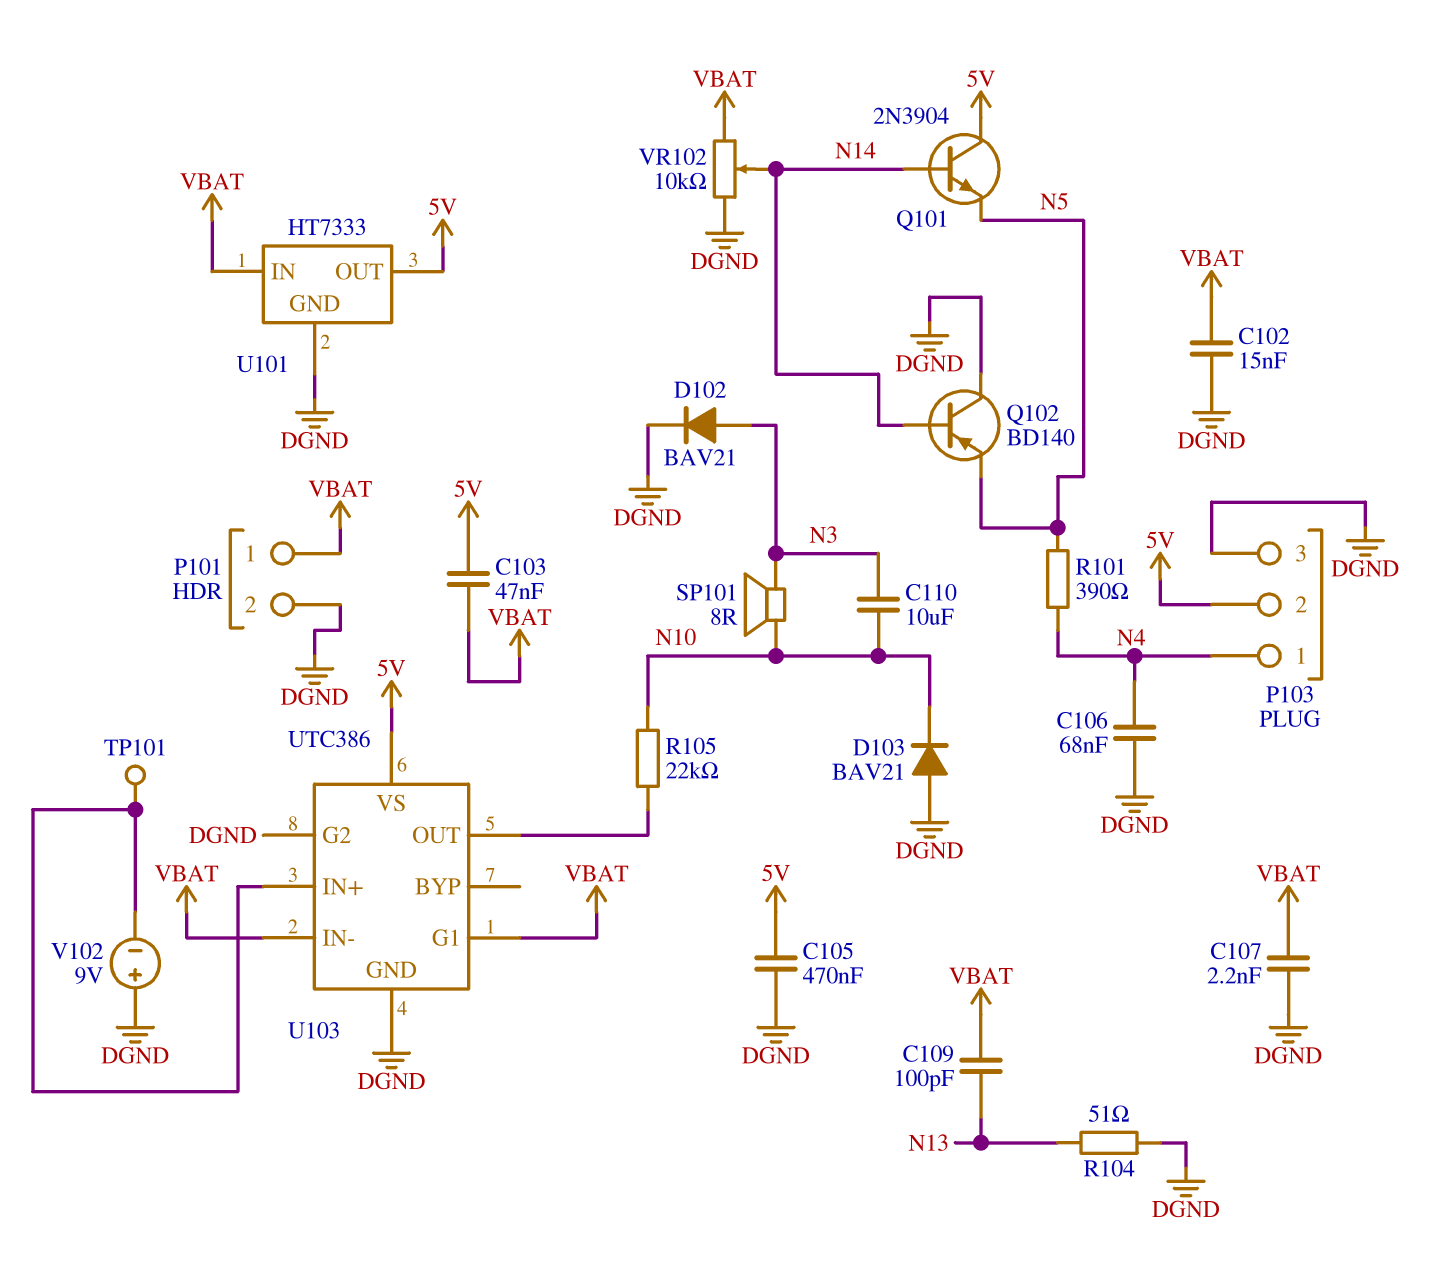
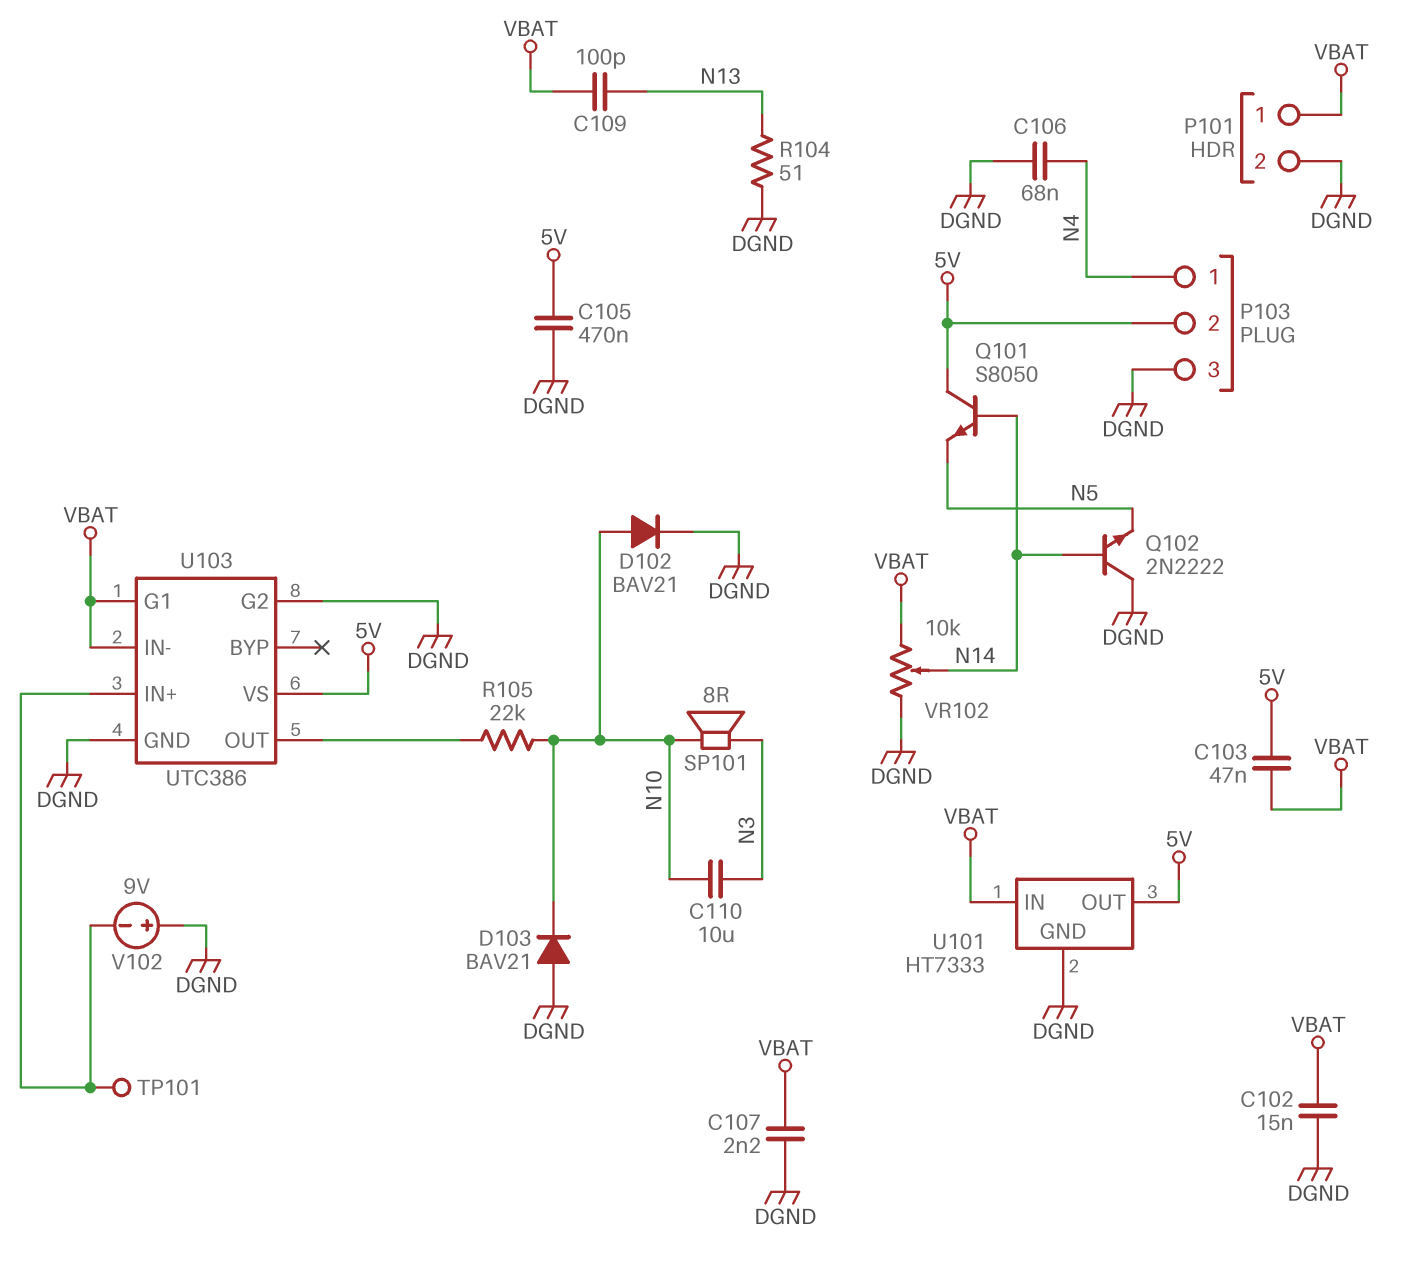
D102: diode BAV21 (A N3, K DGND) -> diode BAV21 (A N10, K DGND)
Q101: NPN 2N3904 (B N14, C 5V, E N5) -> NPN S8050 (B N14, C 5V, E N5)
Q102: PNP BD140 (B N14, C DGND, E N5) -> NPN 2N2222 (B N14, C DGND, E N5)
R101: 390 (N4, N5) -> none

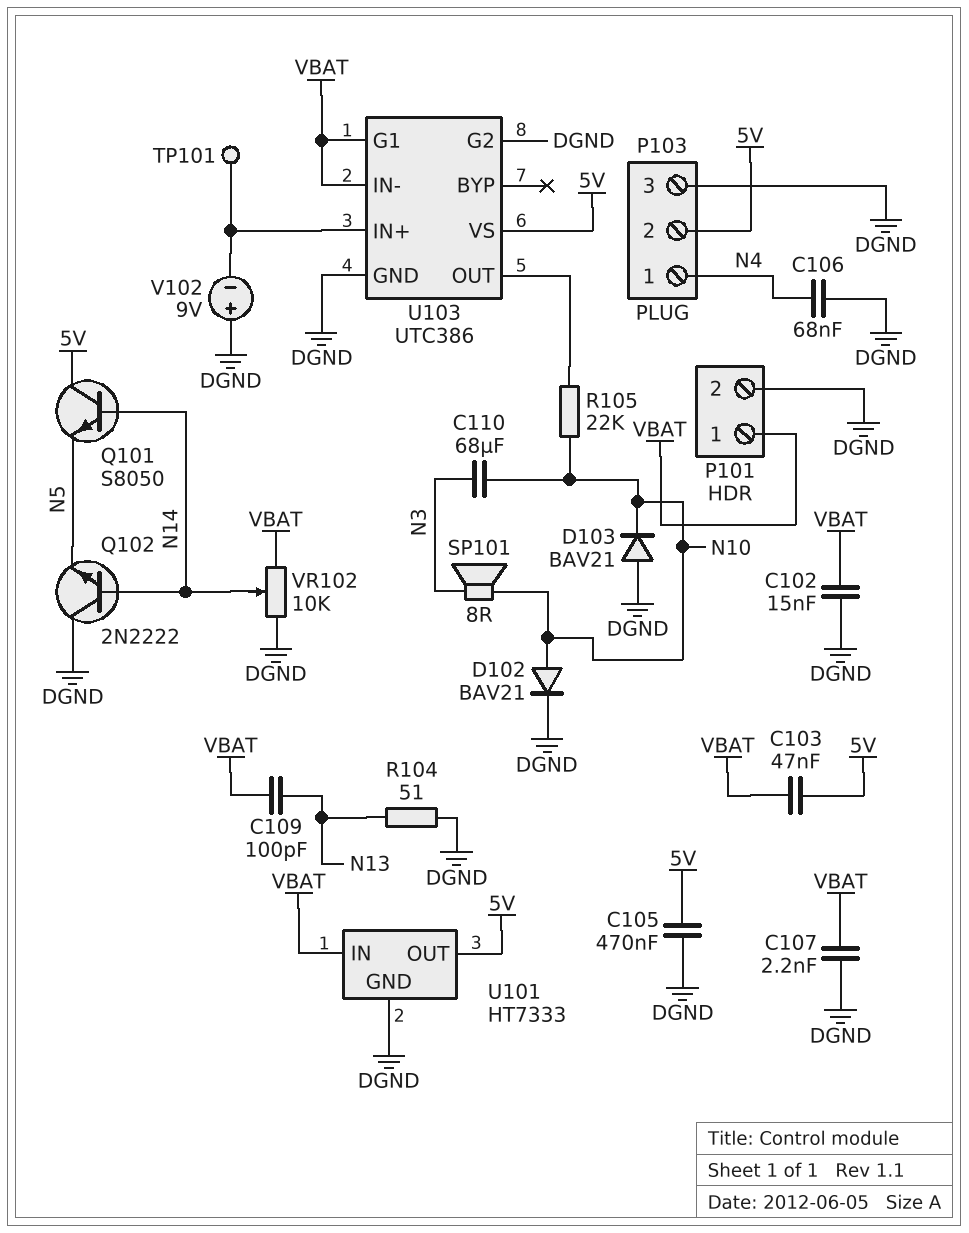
C110: 10uF (N3, N10) -> 68uF (N3, N10)

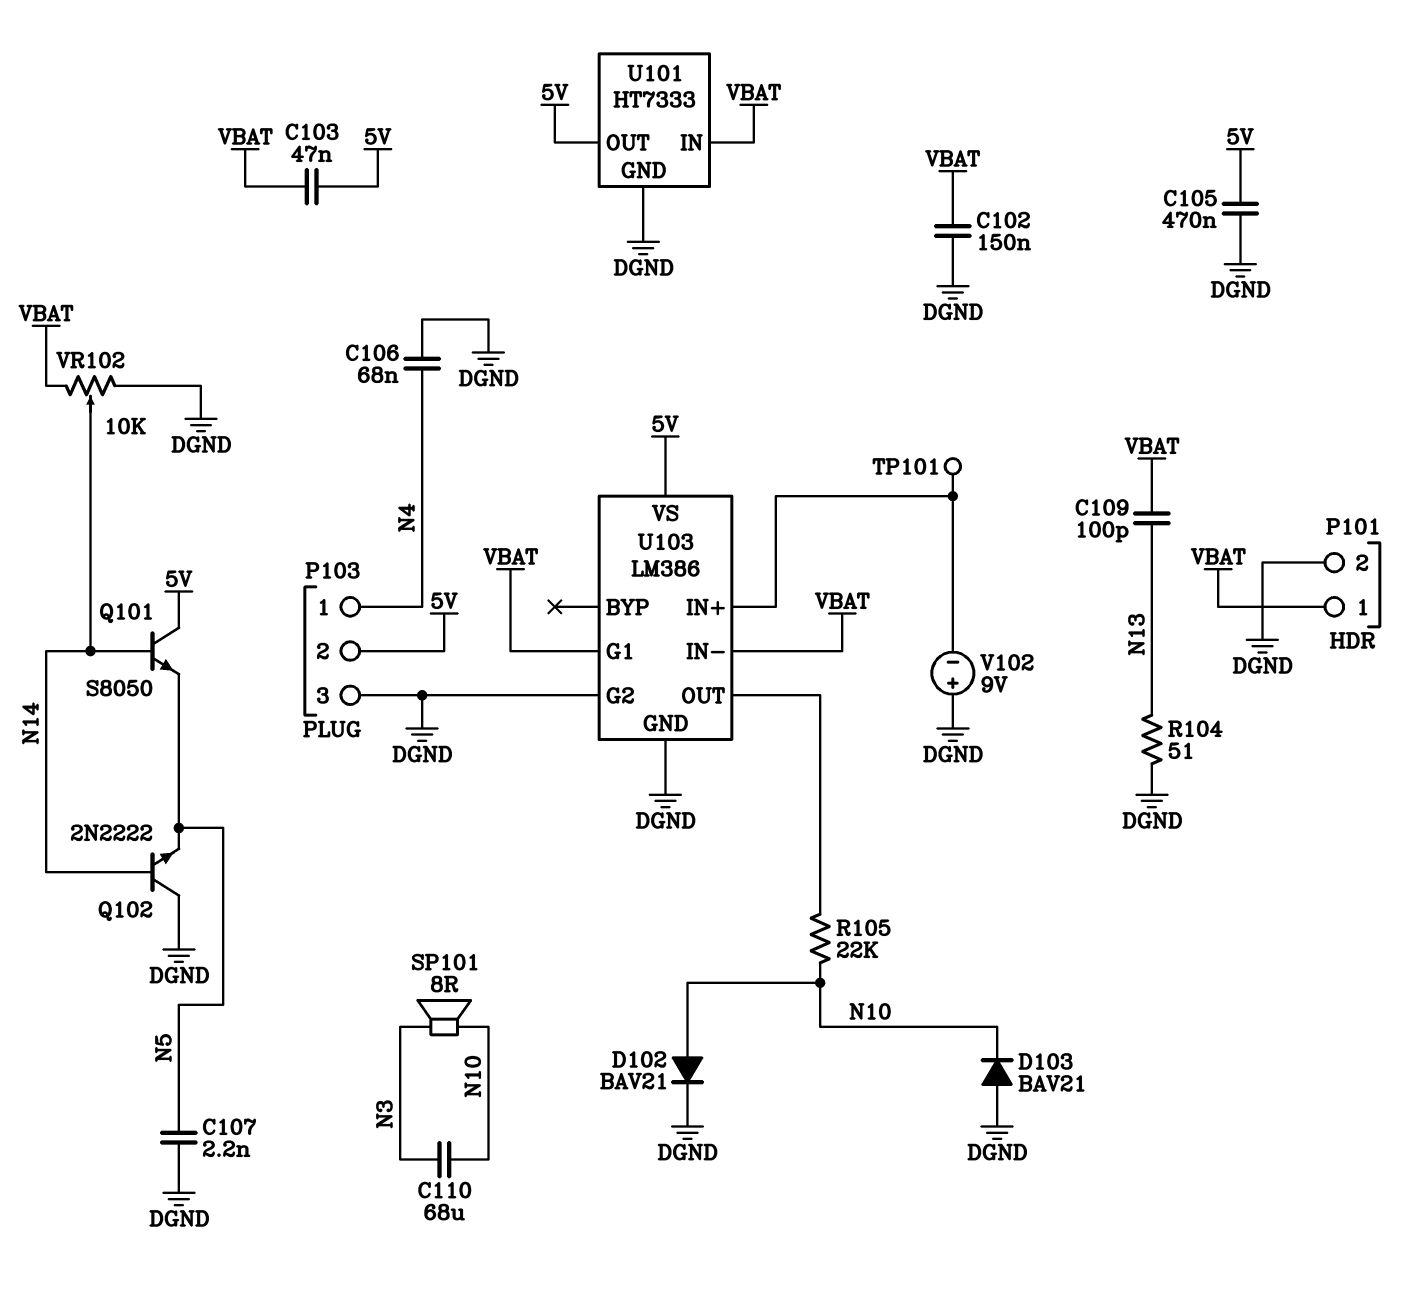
C102: 15nF (DGND, VBAT) -> 150nF (DGND, VBAT)
C107: 2.2nF (DGND, VBAT) -> 2.2nF (DGND, N5)
U103: UTC386 -> LM386

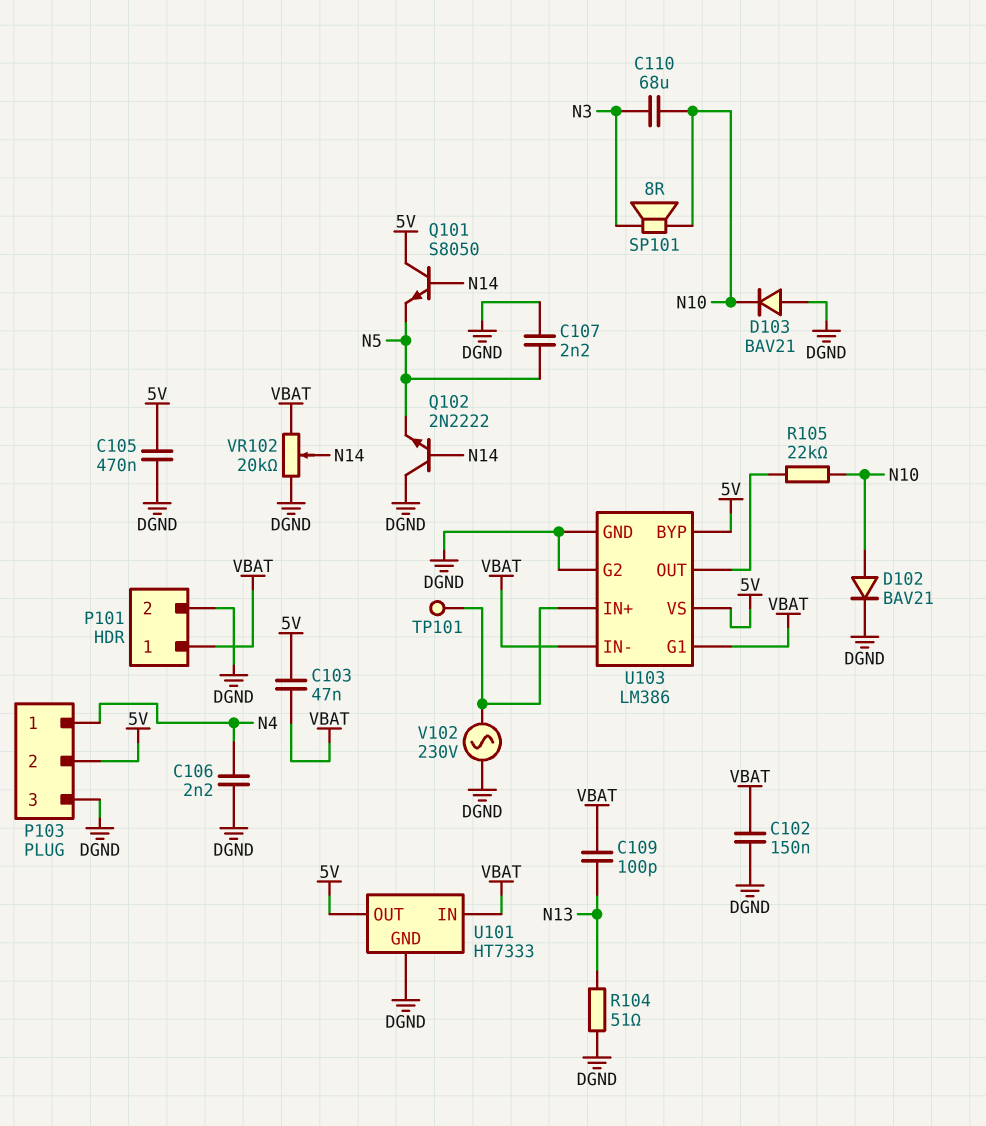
C106: 68nF (DGND, N4) -> 2.2nF (DGND, N4)
U103 pin BYP: none -> 5V
V102: 9V (plus DGND, minus U103/IN+) -> AC 230V (DGND, U103/IN+)
VR102: 10k (DGND, VBAT, wiper N14) -> 20k (DGND, VBAT, wiper N14)

